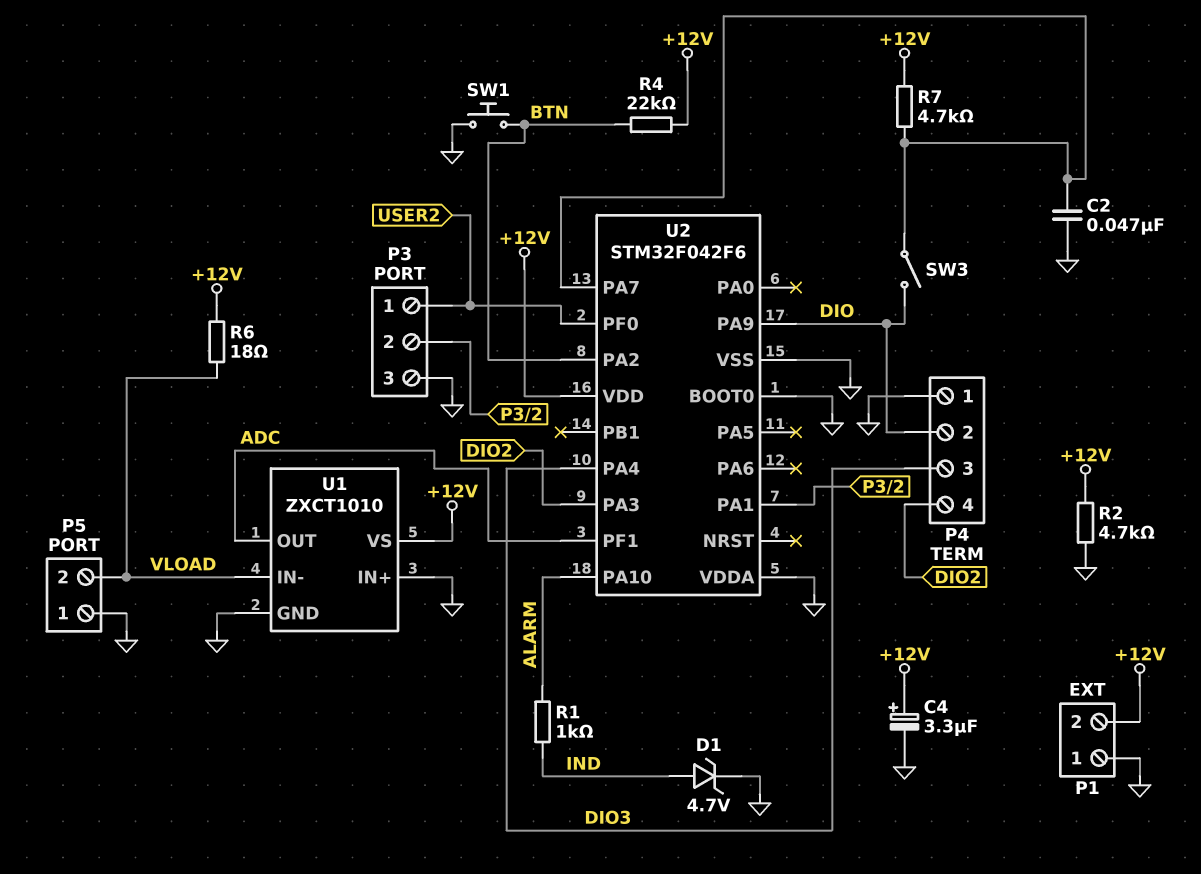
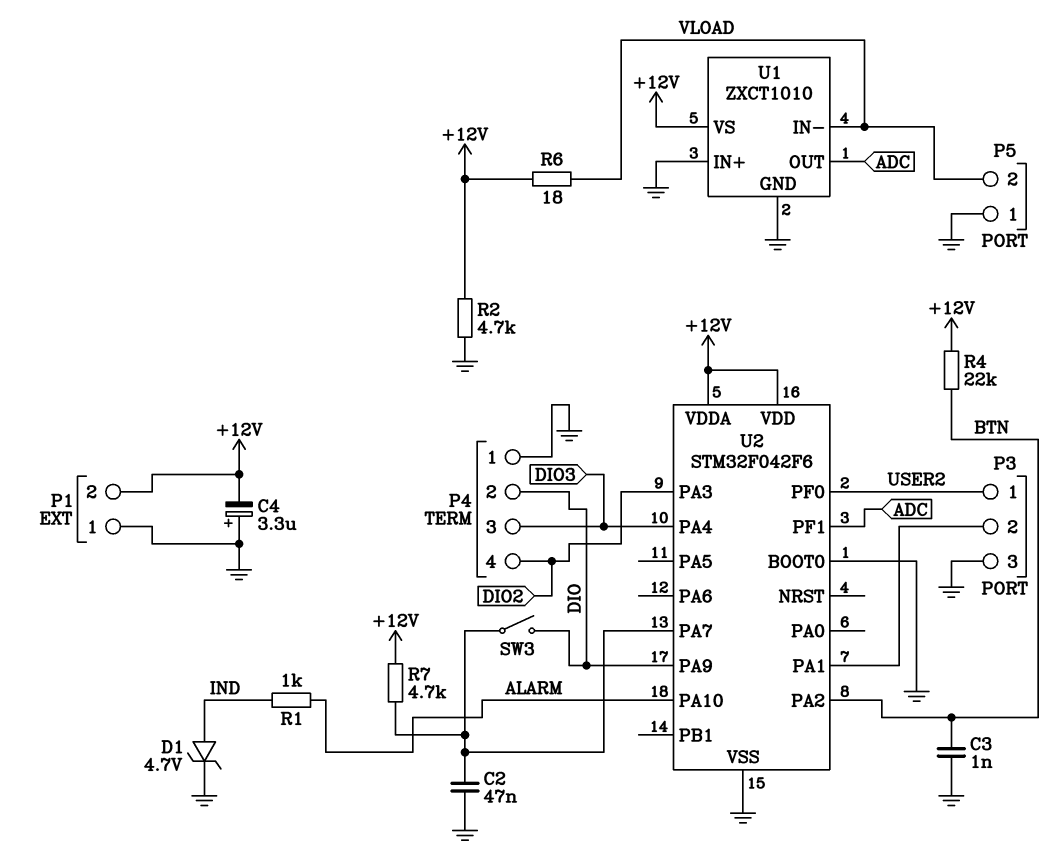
C3: none -> 1nF (BTN, GND)
C4: 3.3uF (plus +12V, minus GND) -> 3.3uF (plus GND, minus +12V)
SW1: button (BTN, GND) -> none
U2 pin VDDA: GND -> +12V

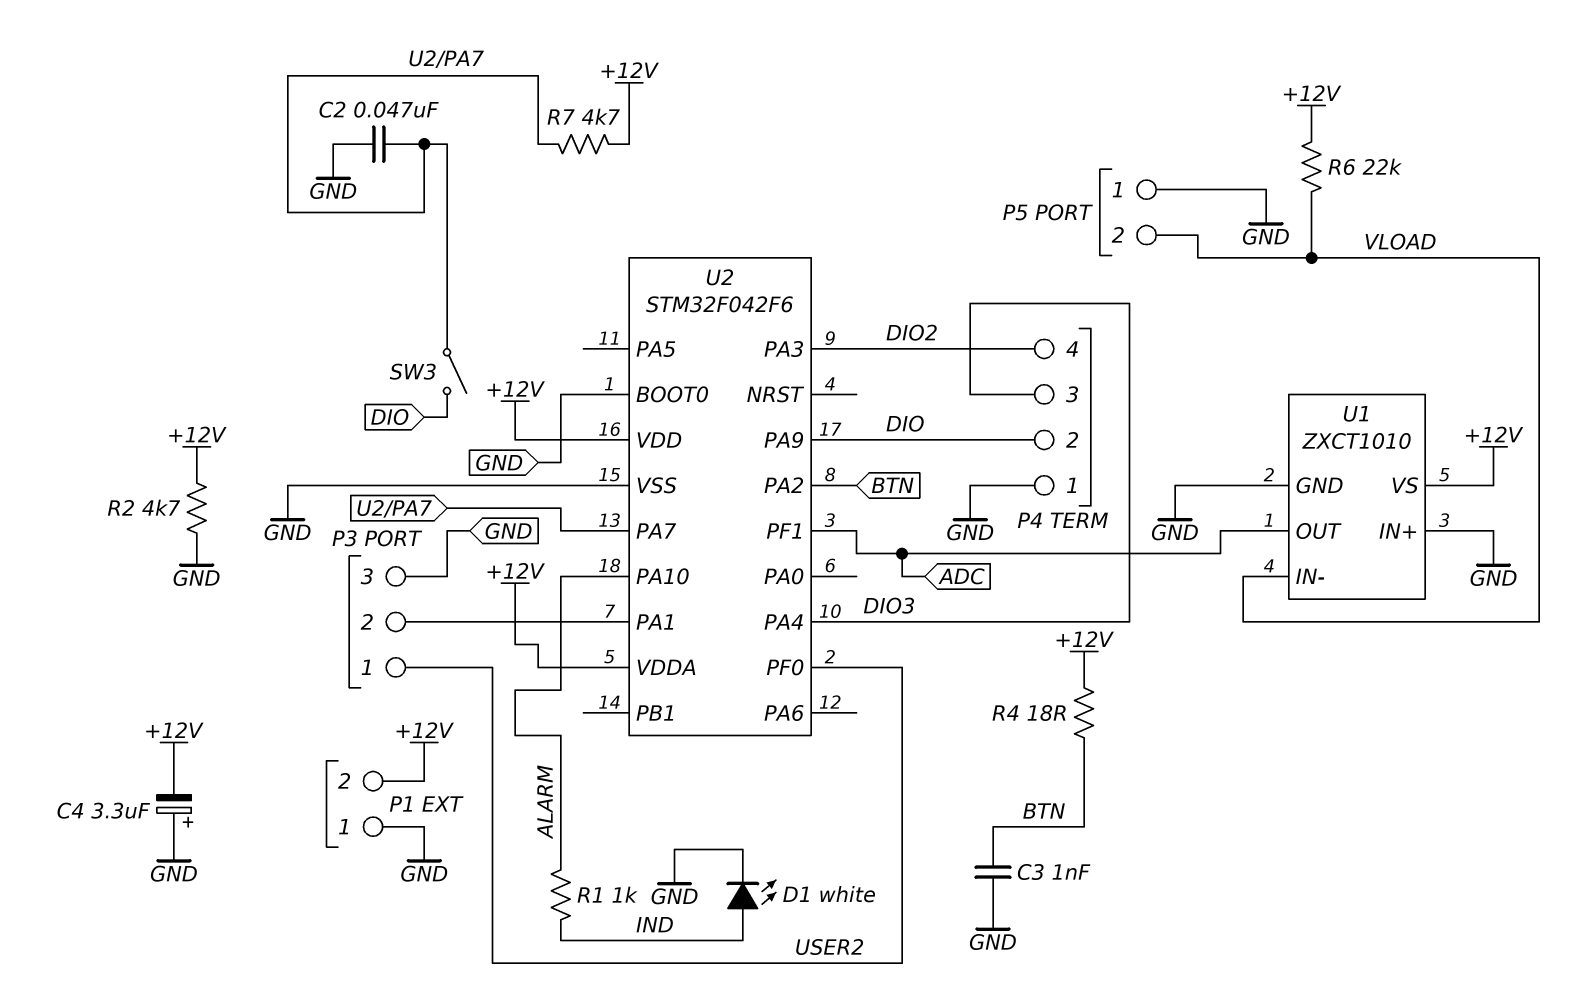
D1: zener 4.7V (A IND, K GND) -> LED white (A IND, K GND)
R4: 22k (+12V, BTN) -> 18 (+12V, BTN)
R6: 18 (+12V, VLOAD) -> 22k (+12V, VLOAD)

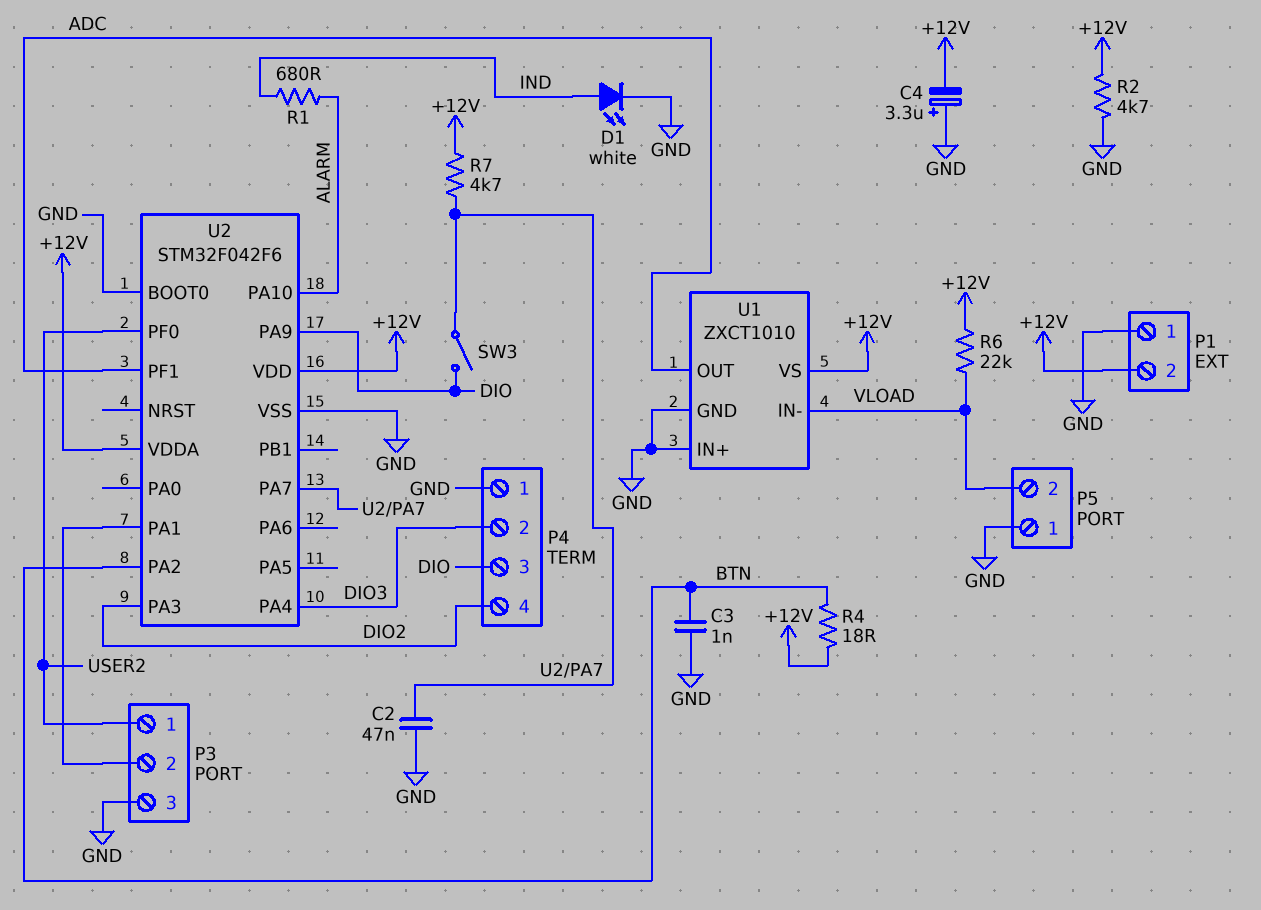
P4 pin 2: DIO -> DIO3
P4 pin 3: DIO3 -> DIO
R1: 1k (ALARM, IND) -> 680 (ALARM, IND)

